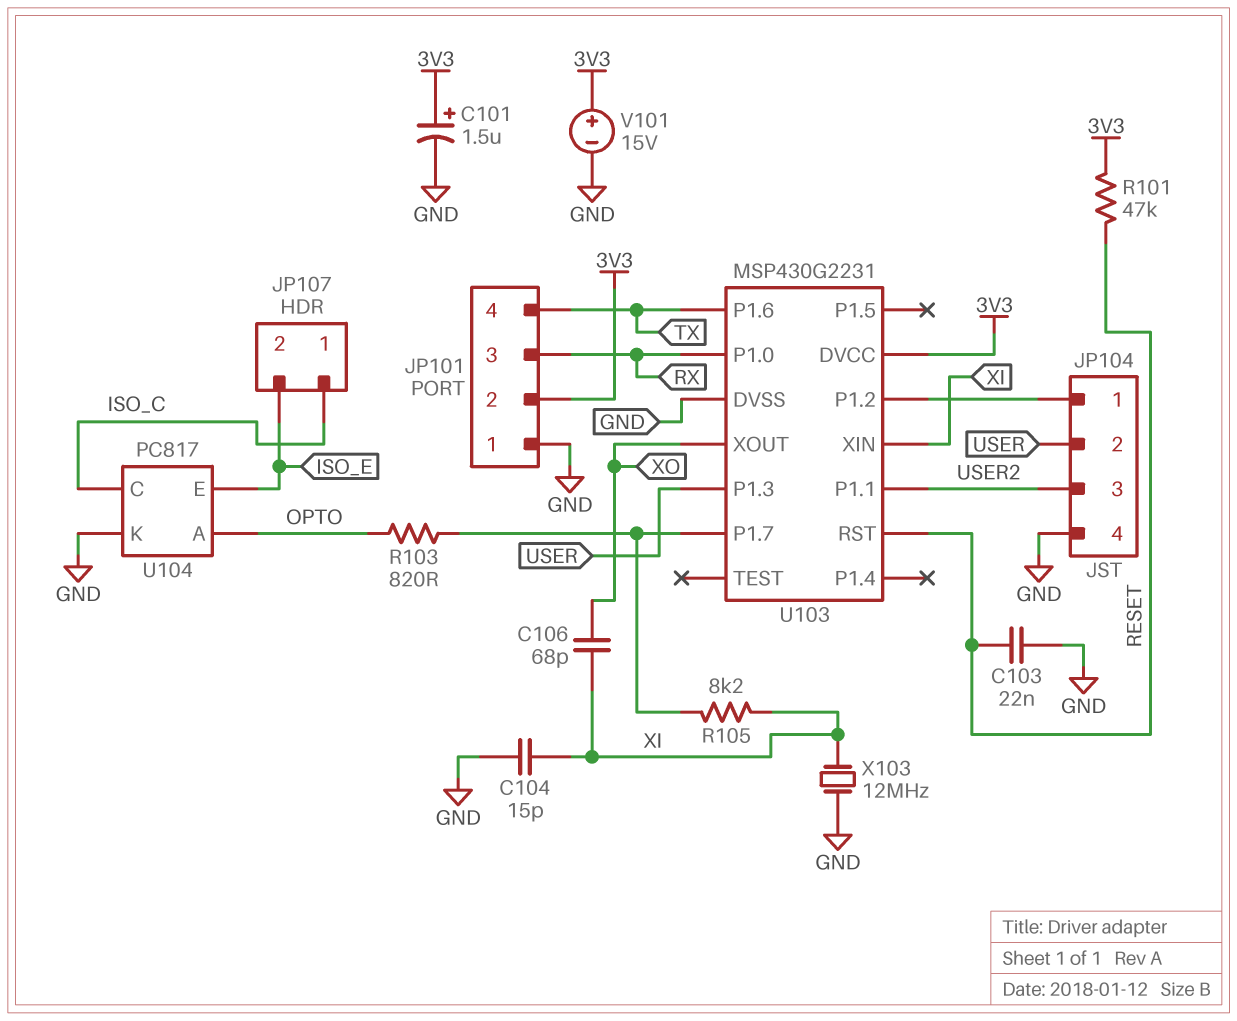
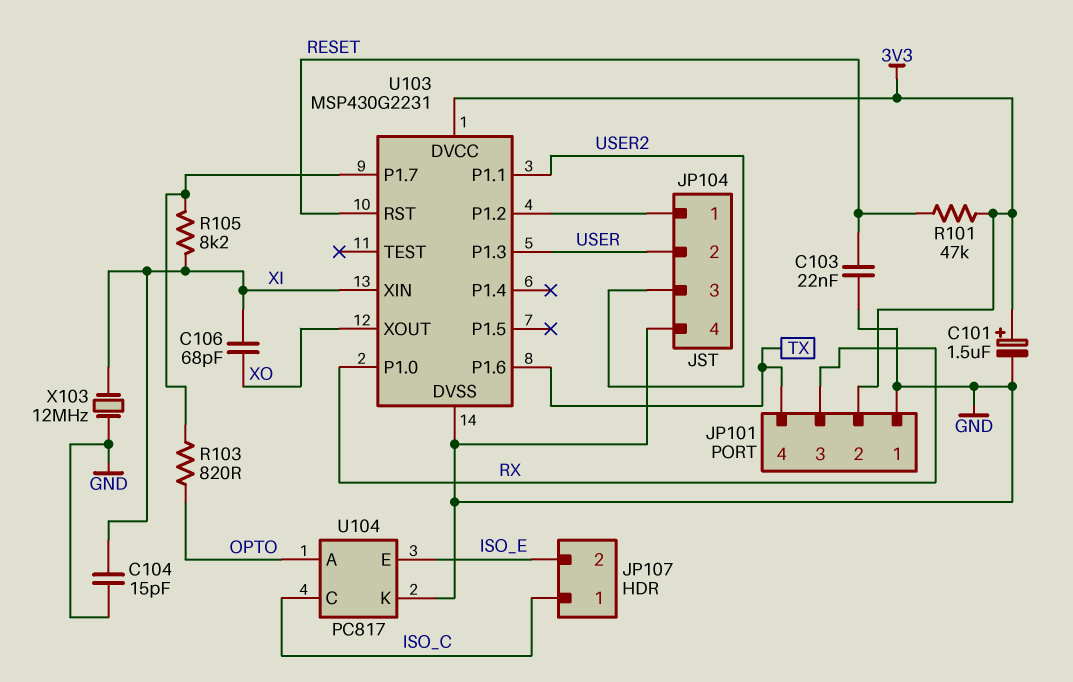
V101: 15V (plus 3V3, minus GND) -> none

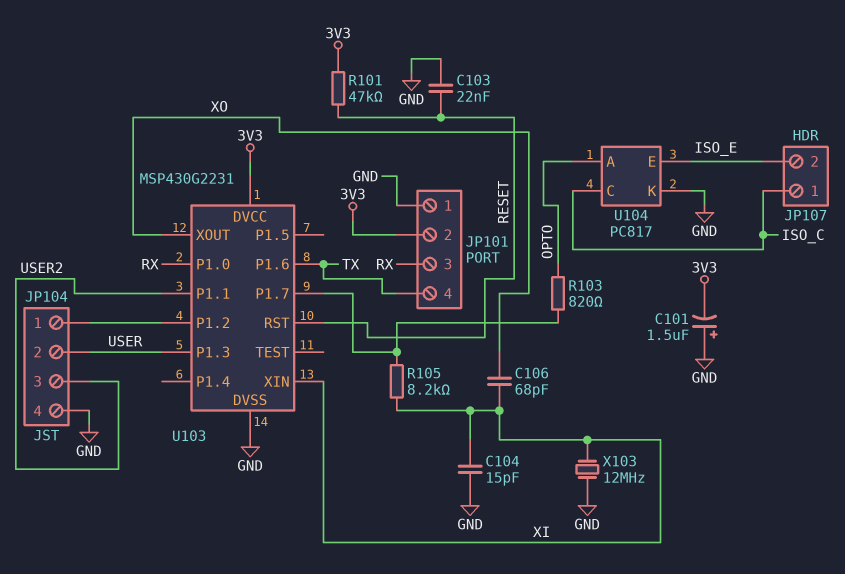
C101: 1.5uF (plus 3V3, minus GND) -> 1.5uF (plus GND, minus 3V3)

